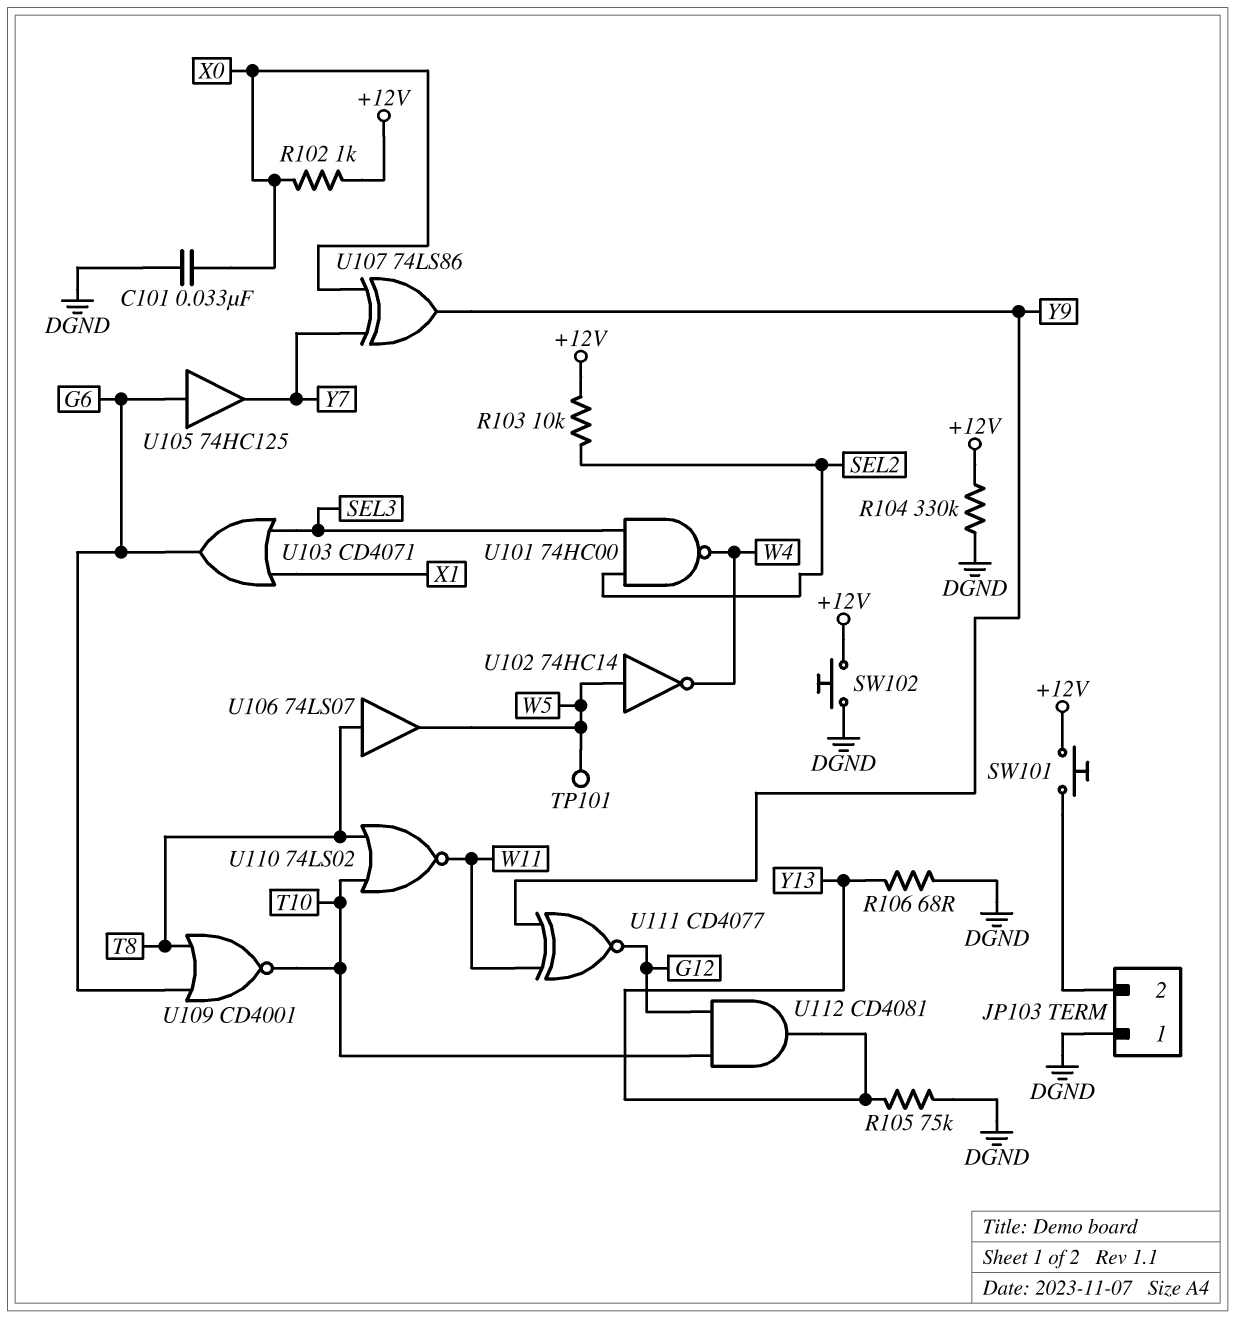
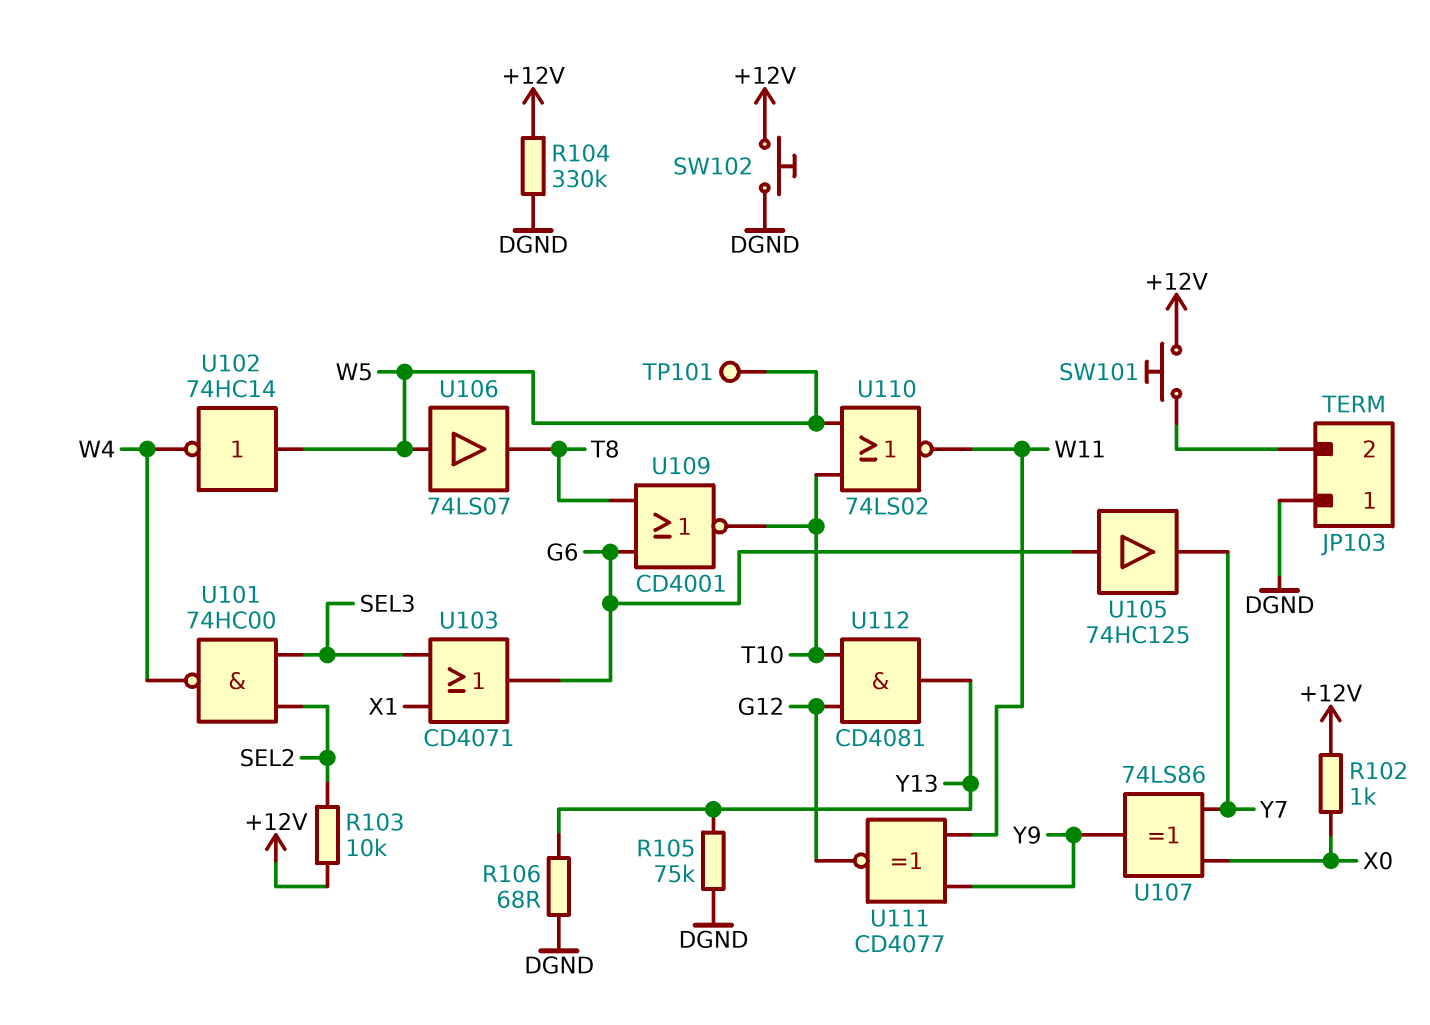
C101: 33nF (DGND, X0) -> none
U106: buffer 74LS07 (in T8, out W5) -> buffer 74LS07 (in W5, out T8)
U110: NOR 74LS02 (in T8, in T10, out W11) -> NOR 74LS02 (in T10, in W5, out W11)

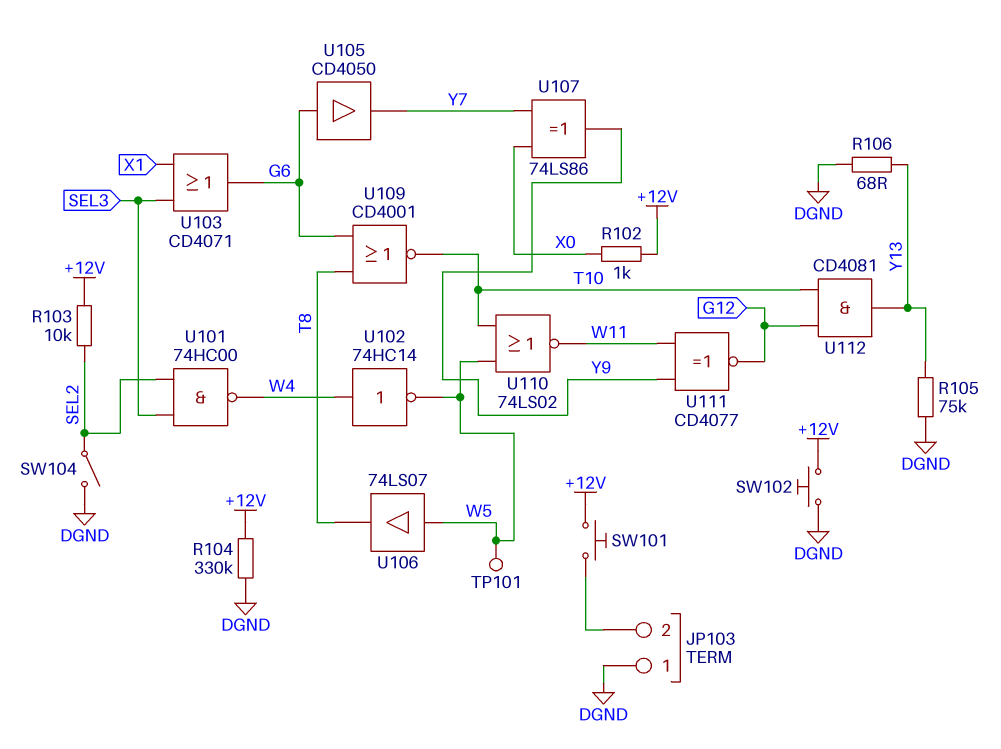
SW104: none -> switch (DGND, SEL2)
U102: NOT 74HC14 (in W5, out W4) -> NOT 74HC14 (in W4, out W5)
U105: buffer 74HC125 (in G6, out Y7) -> buffer CD4050 (in G6, out Y7)

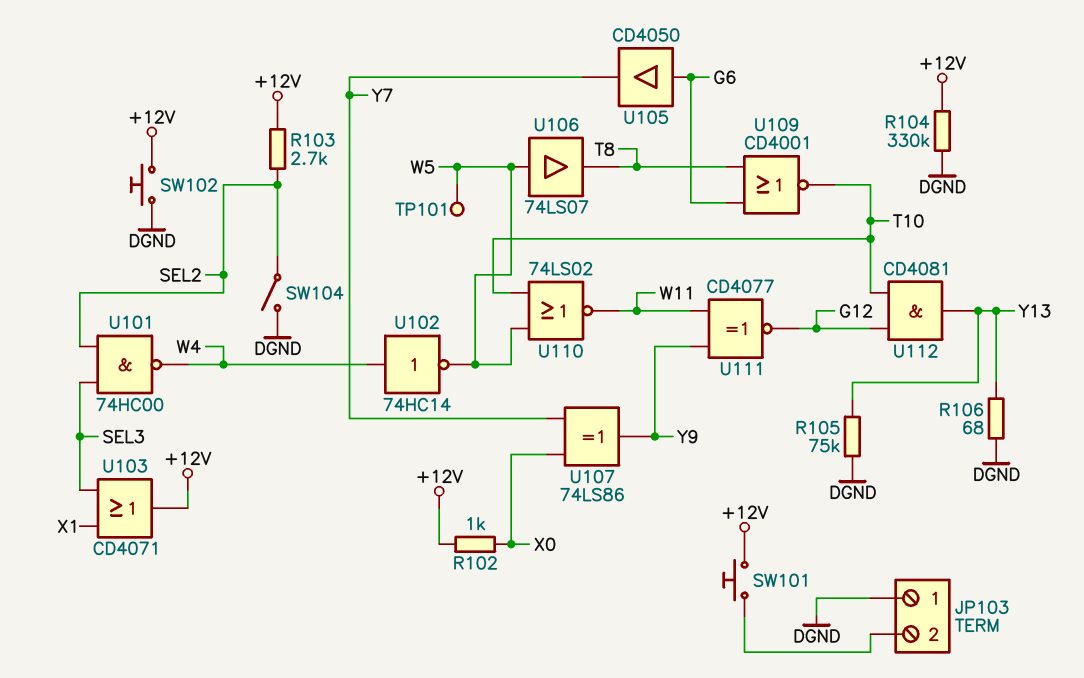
R103: 10k (+12V, SEL2) -> 2.7k (+12V, SEL2)
U103: OR CD4071 (in SEL3, in X1, out G6) -> OR CD4071 (in SEL3, in X1, out +12V)

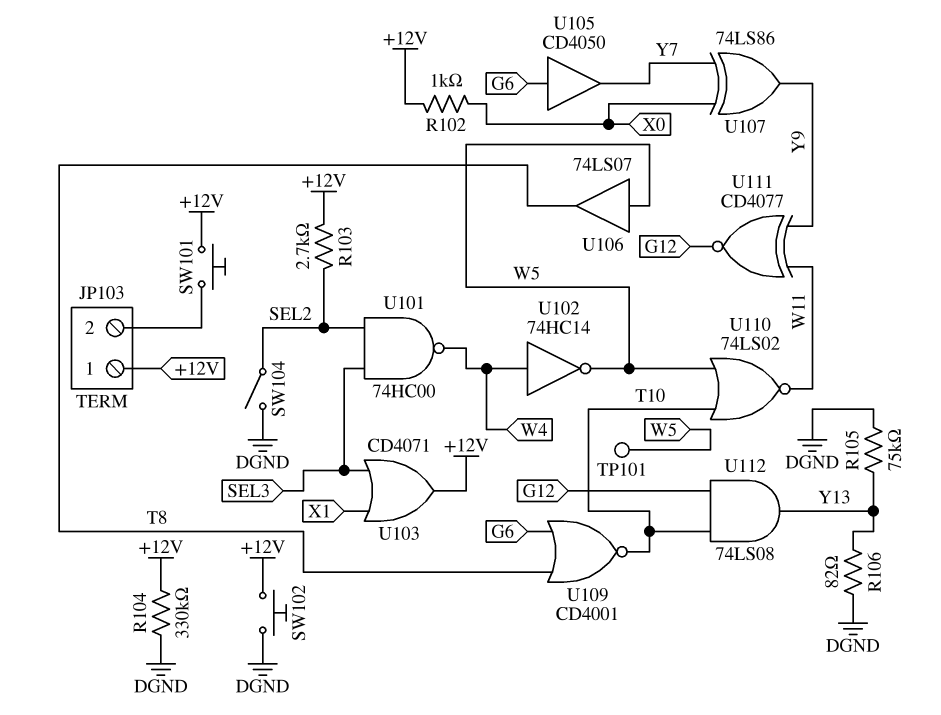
JP103 pin 1: DGND -> +12V
R106: 68 (DGND, Y13) -> 82 (DGND, Y13)
U112: AND CD4081 (in G12, in T10, out Y13) -> AND 74LS08 (in G12, in T10, out Y13)

